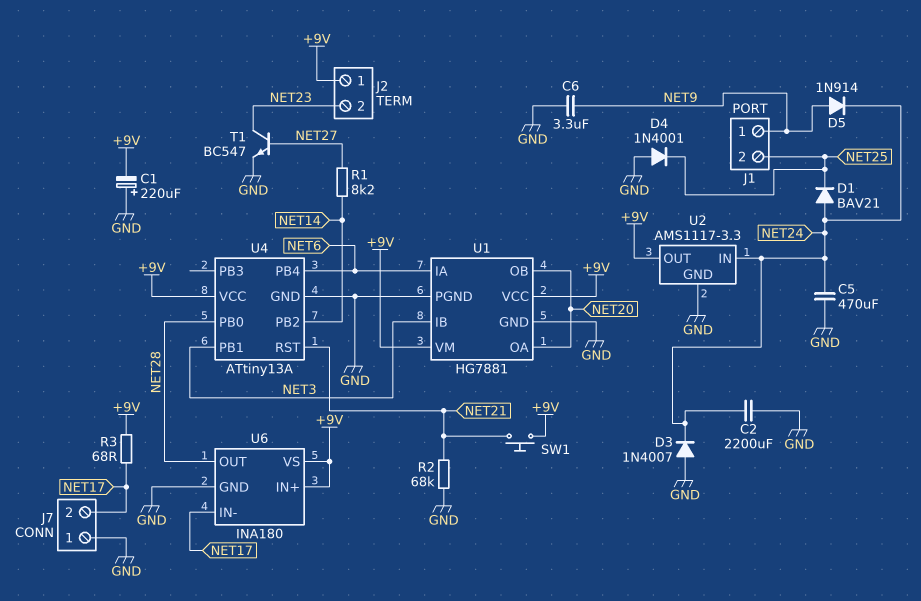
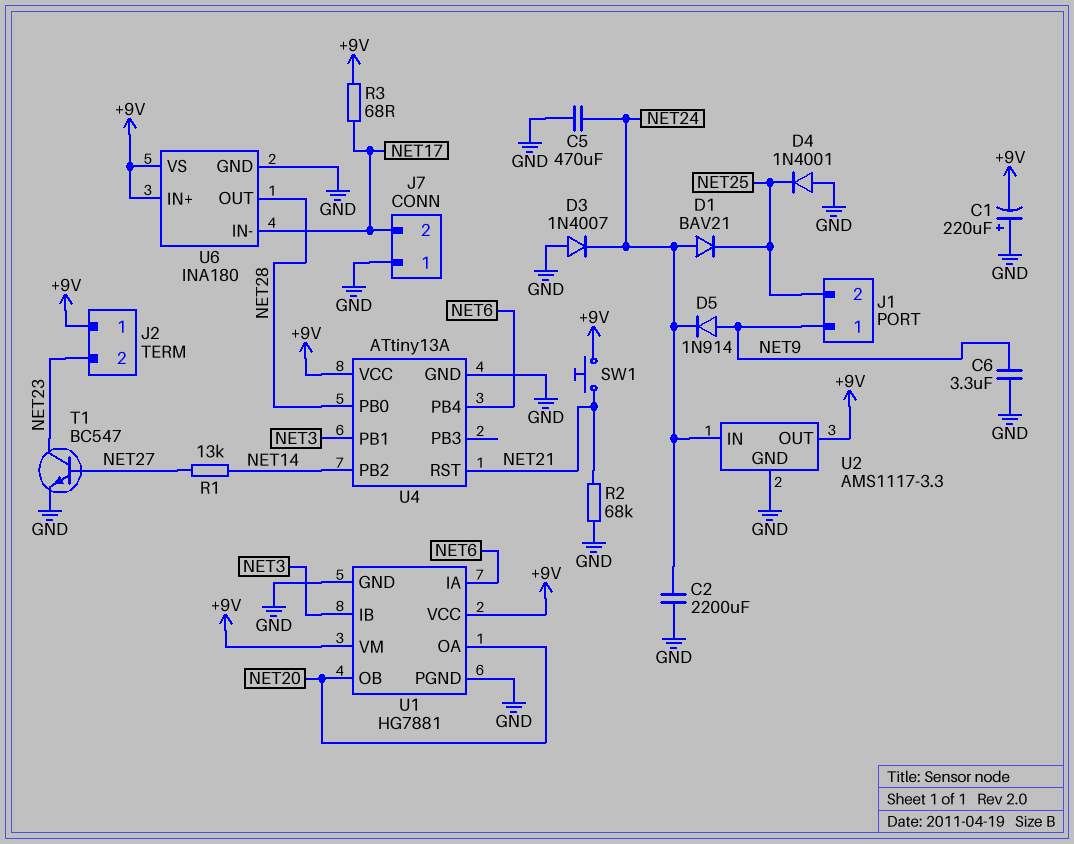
R1: 8.2k (NET14, NET27) -> 13k (NET14, NET27)

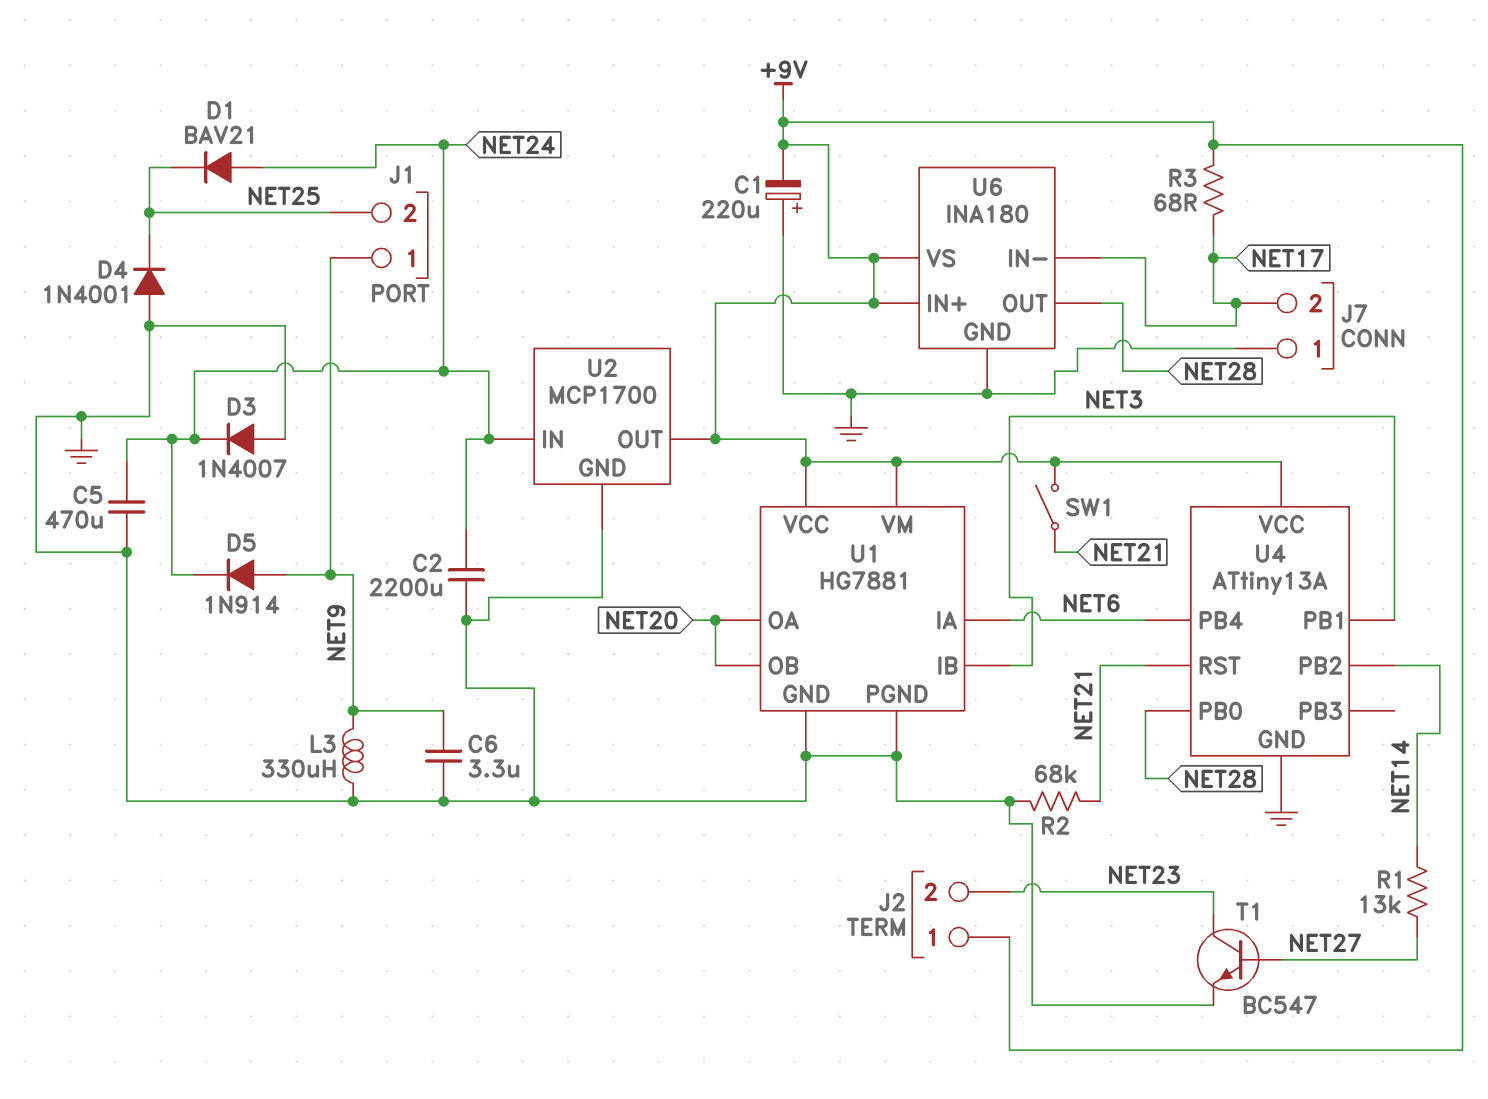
L3: none -> 330uH (GND, NET9)
SW1: button (+9V, NET21) -> switch (+9V, NET21)
U2: AMS1117-3.3 -> MCP1700

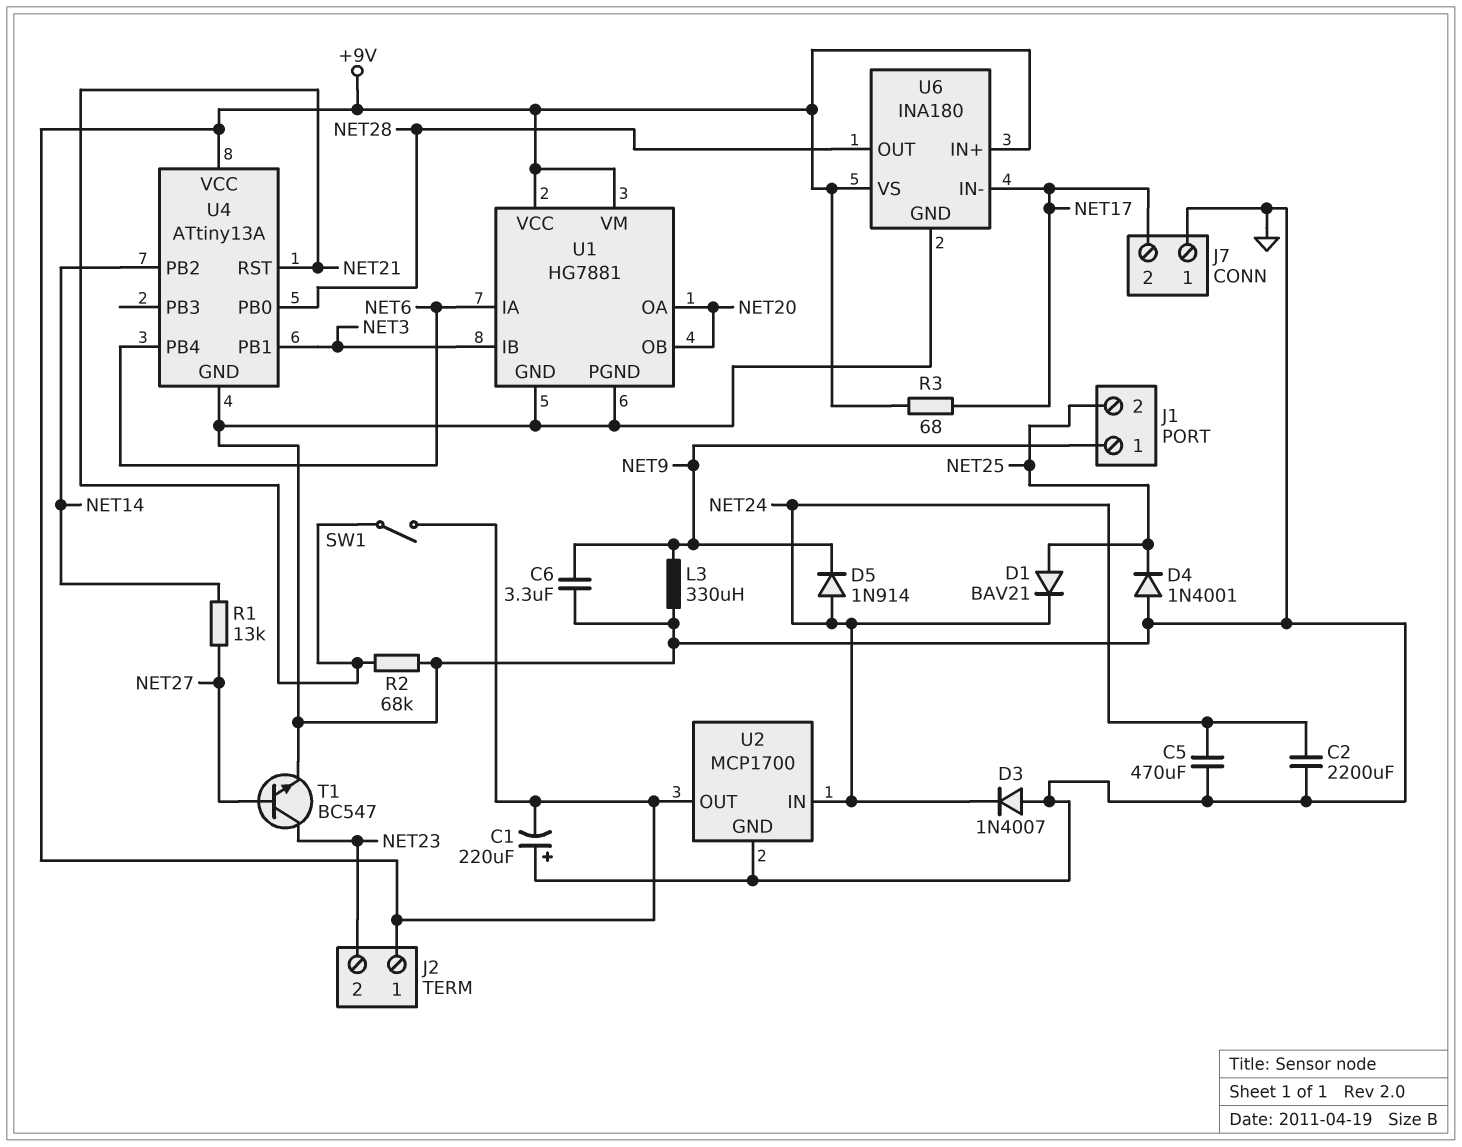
D1: diode BAV21 (A NET24, K NET25) -> diode BAV21 (A NET25, K NET24)
D5: diode 1N914 (A NET9, K NET24) -> diode 1N914 (A NET24, K NET9)

